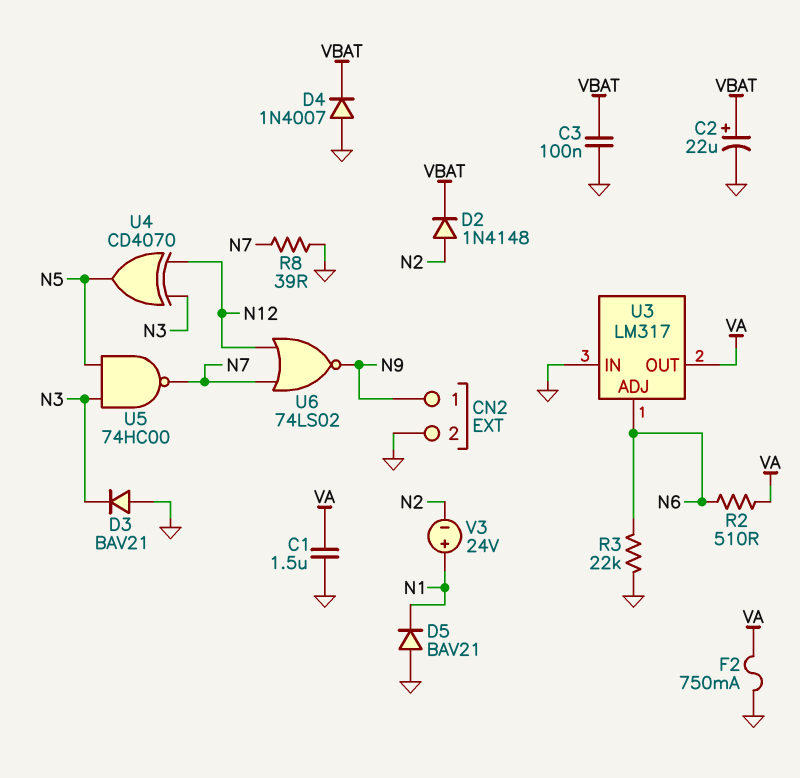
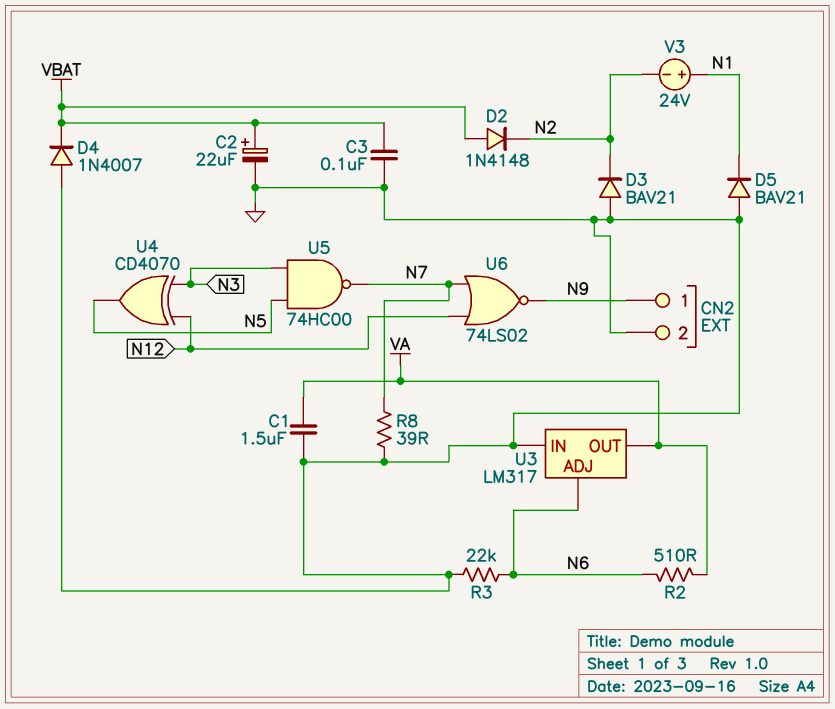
D2: diode 1N4148 (A N2, K VBAT) -> diode 1N4148 (A VBAT, K N2)
D3: diode BAV21 (A GND, K N3) -> diode BAV21 (A GND, K N2)
F2: 750mA (GND, VA) -> none

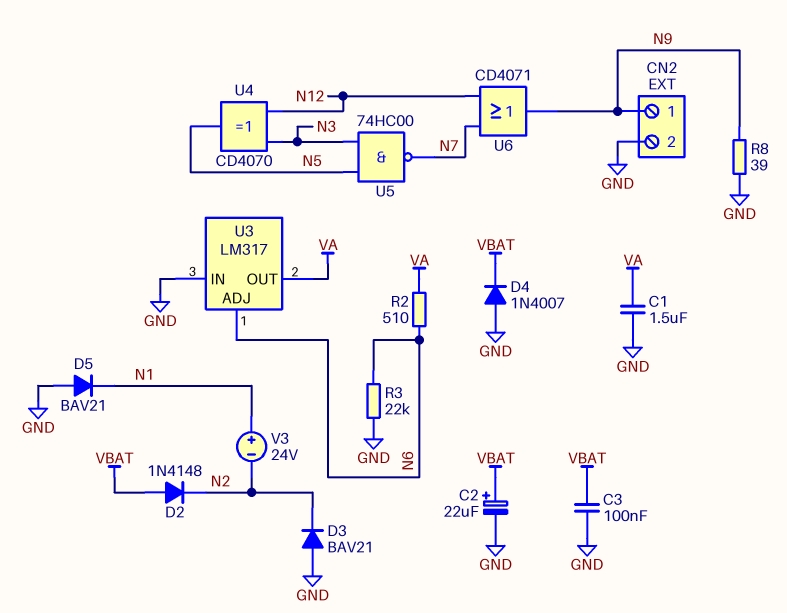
R8: 39 (GND, N7) -> 39 (GND, N9)
U6: NOR 74LS02 (in N7, in N12, out N9) -> OR CD4071 (in N7, in N12, out N9)

